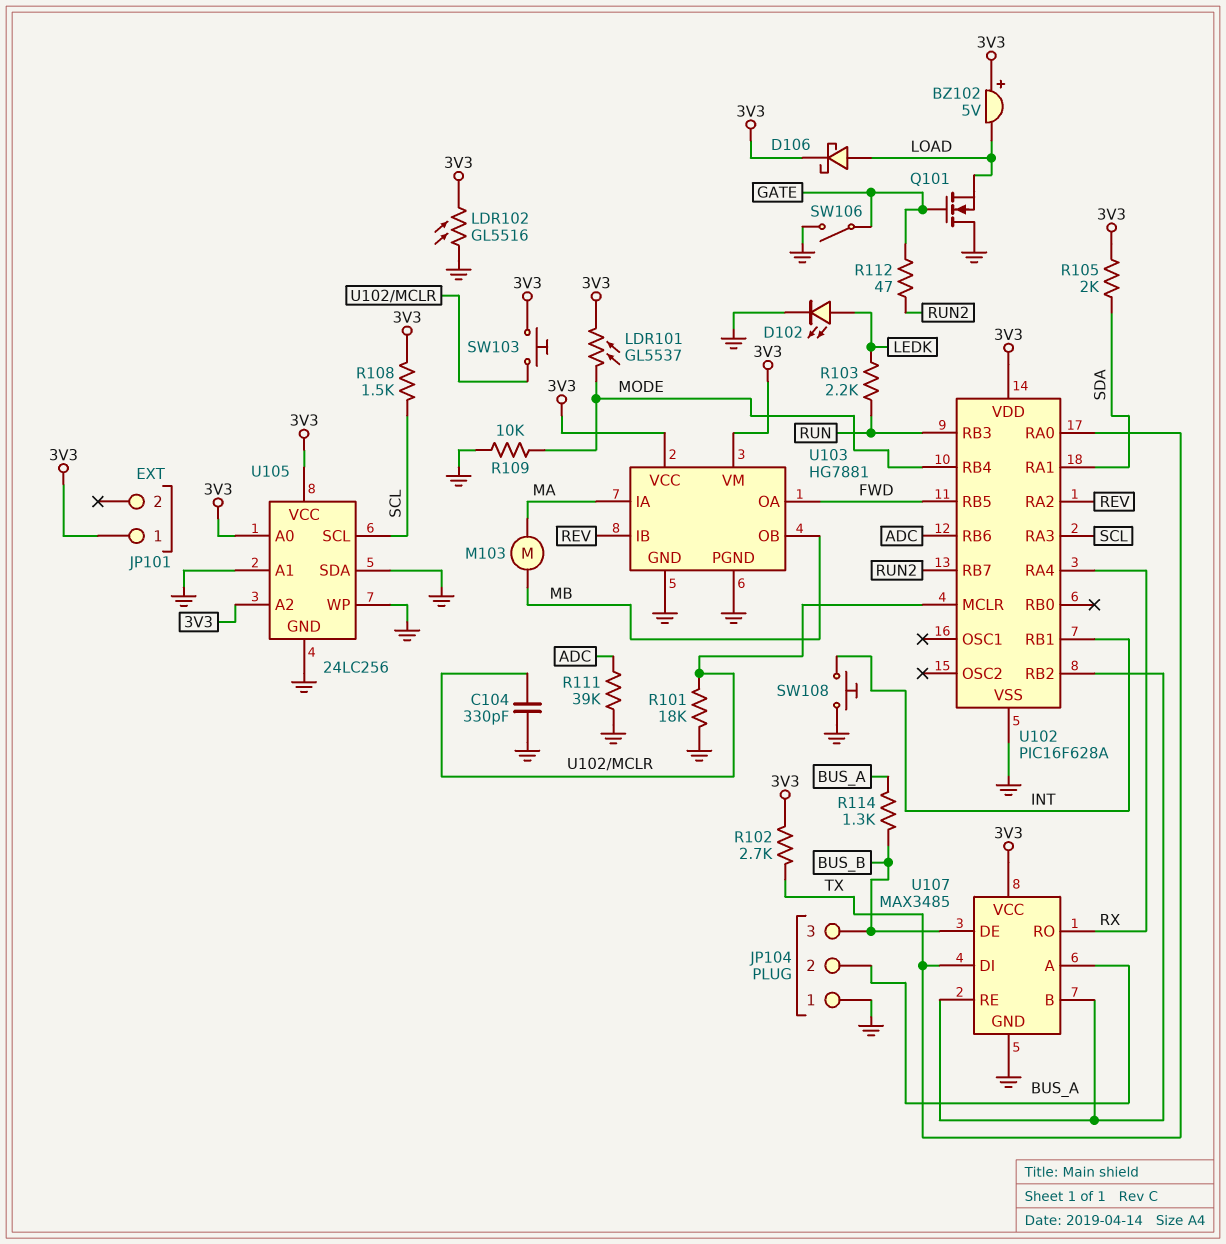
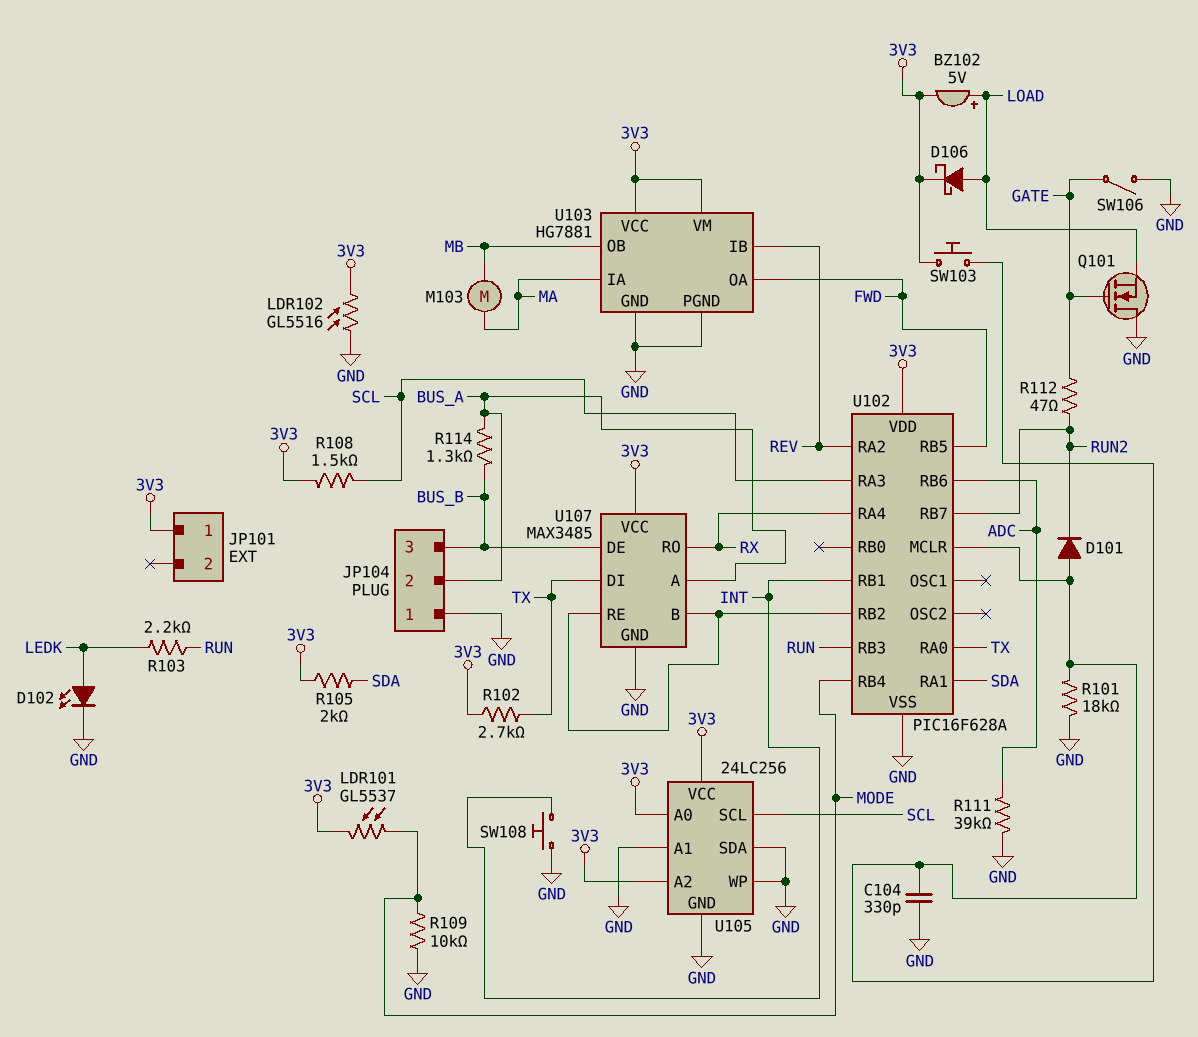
BZ102: buzzer 5V (plus 3V3, minus LOAD) -> buzzer 5V (plus LOAD, minus 3V3)
D101: none -> diode (A U102/MCLR, K RUN2)

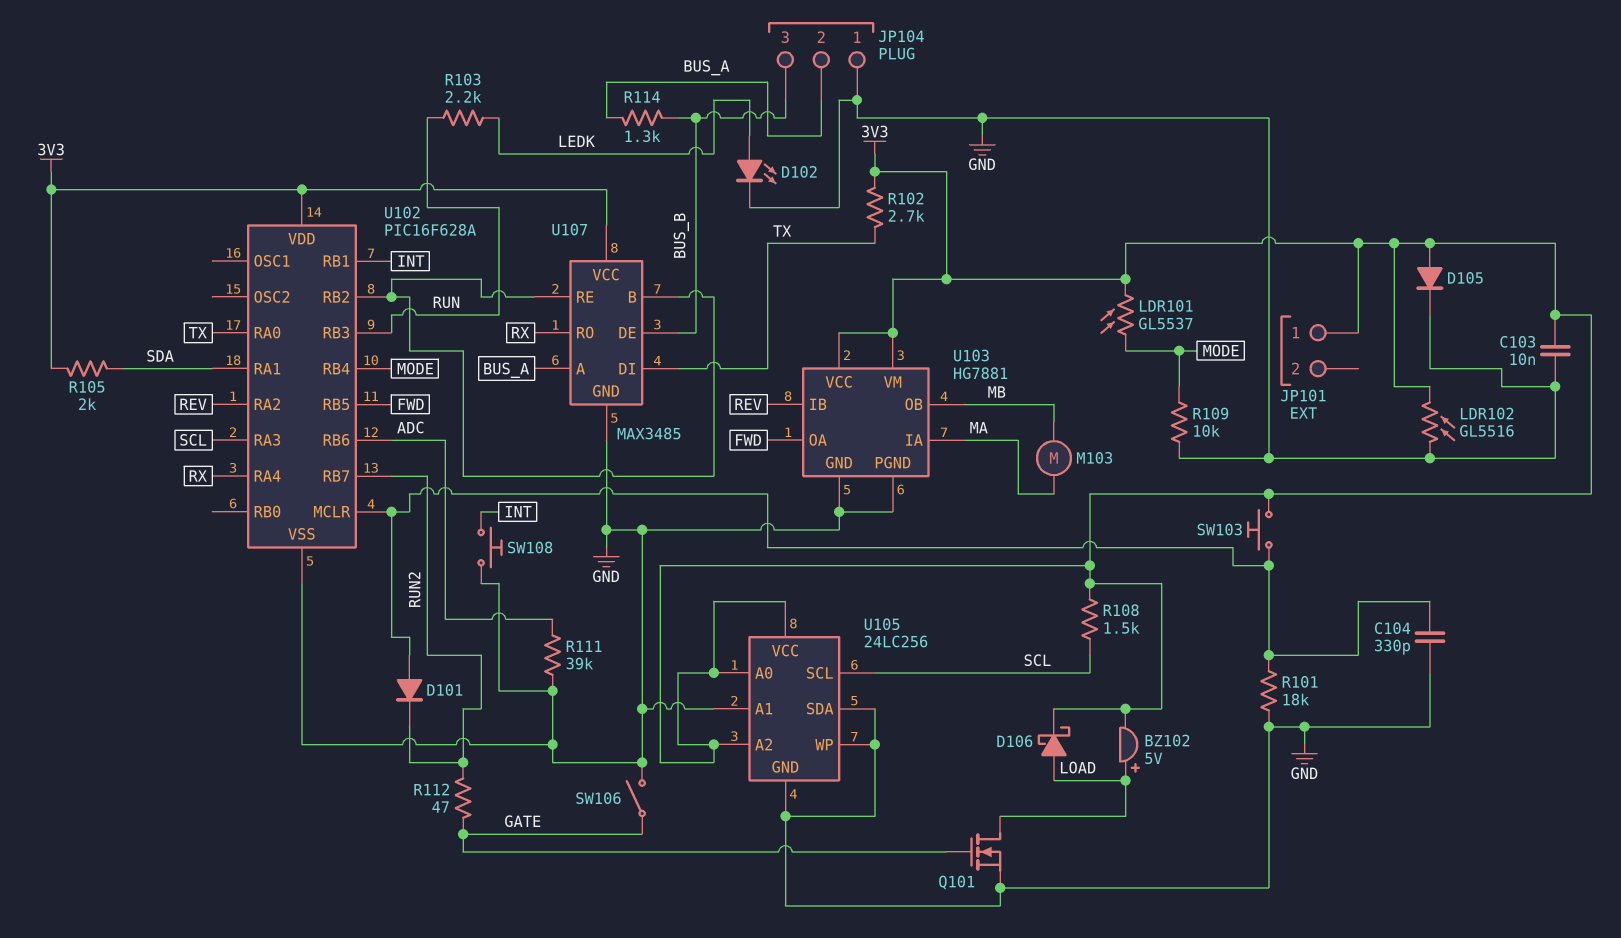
C103: none -> 10nF (3V3, GND)
D105: none -> diode (A 3V3, K GND)
Q101: NMOS (G GATE, D GND, S LOAD) -> NMOS (G GATE, D LOAD, S GND)

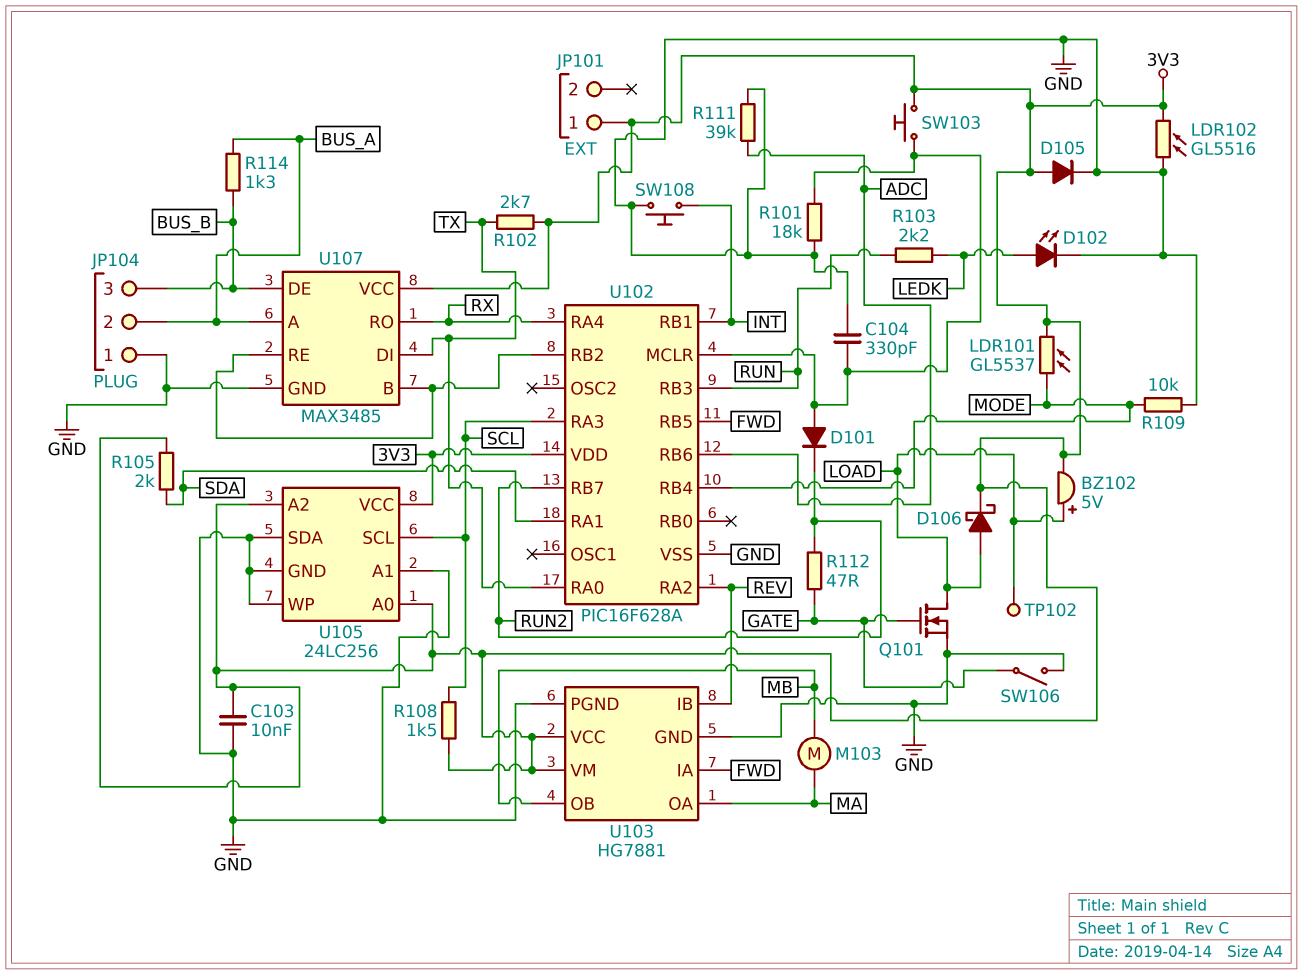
TP102: none -> test point (LOAD)
U103 pin IA: MA -> FWD
U103 pin OA: FWD -> MA

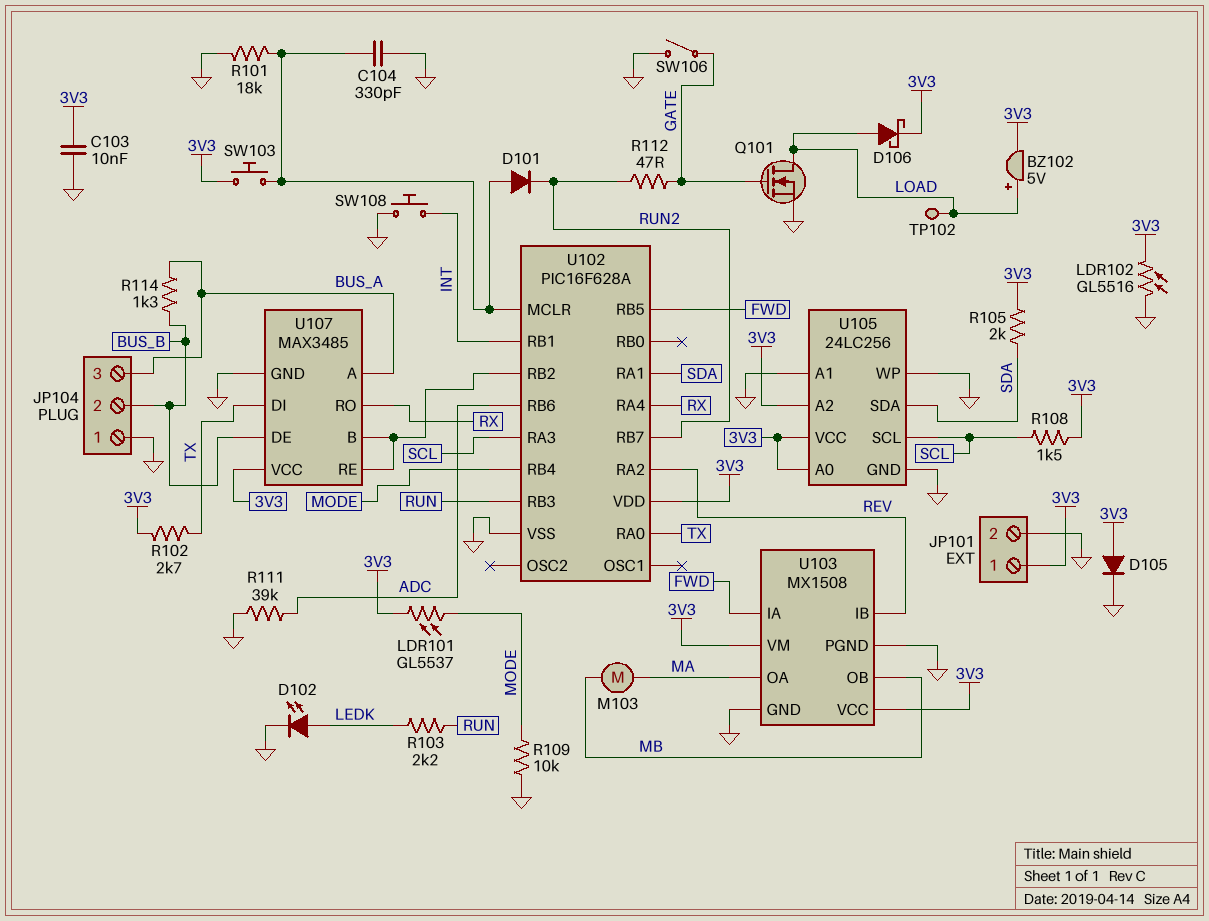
JP101 pin 2: none -> GND
JP104 pin 2: BUS_A -> BUS_B
JP104 pin 3: BUS_B -> BUS_A
U103: HG7881 -> MX1508
U105 pin SDA: GND -> SDA

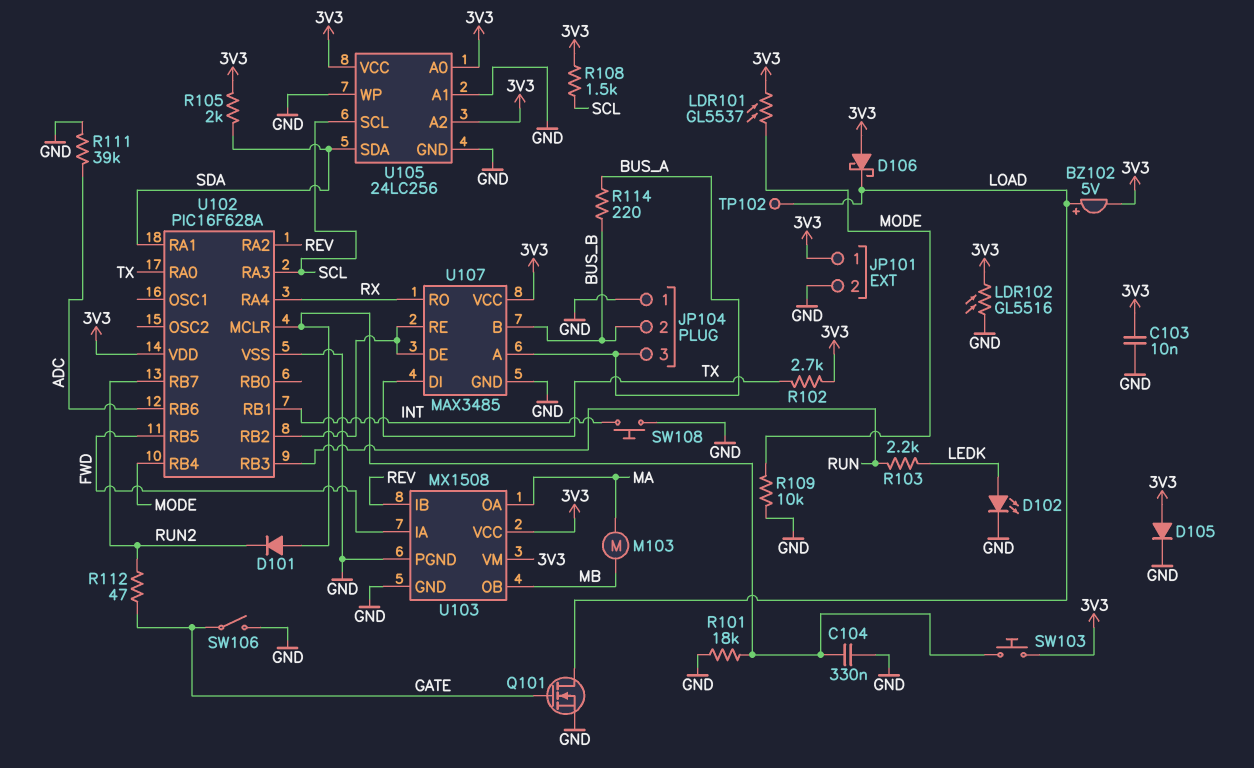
C104: 330pF (GND, U102/MCLR) -> 330nF (GND, U102/MCLR)
D106: schottky (A LOAD, K 3V3) -> schottky (A 3V3, K LOAD)
R114: 1.3k (BUS_A, BUS_B) -> 220 (BUS_A, BUS_B)
U107 pin B: U102/RB2 -> BUS_B
U107 pin DE: BUS_B -> U102/RB2

